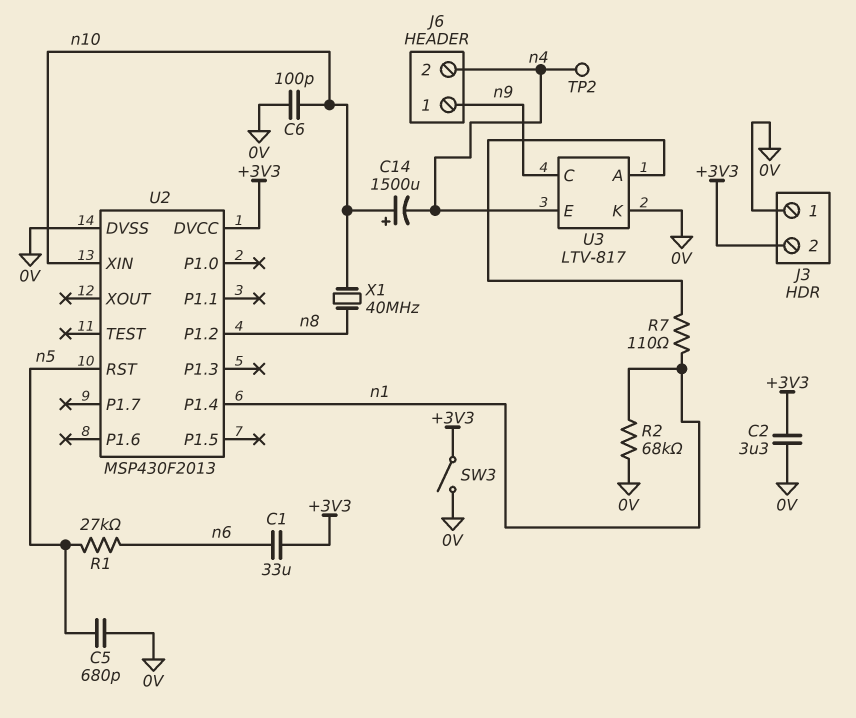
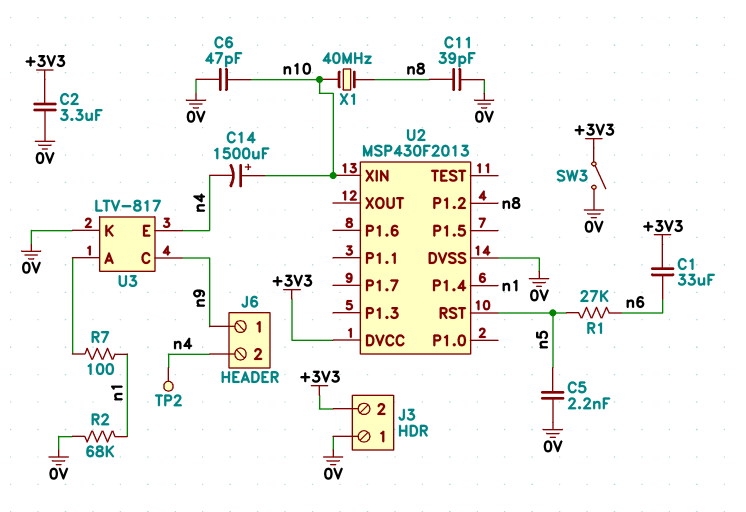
C5: 680pF (0V, n5) -> 2.2nF (0V, n5)
C6: 100pF (0V, n10) -> 47pF (0V, n10)
C11: none -> 39pF (0V, n8)
R7: 110 (U3/A, n1) -> 100 (U3/A, n1)

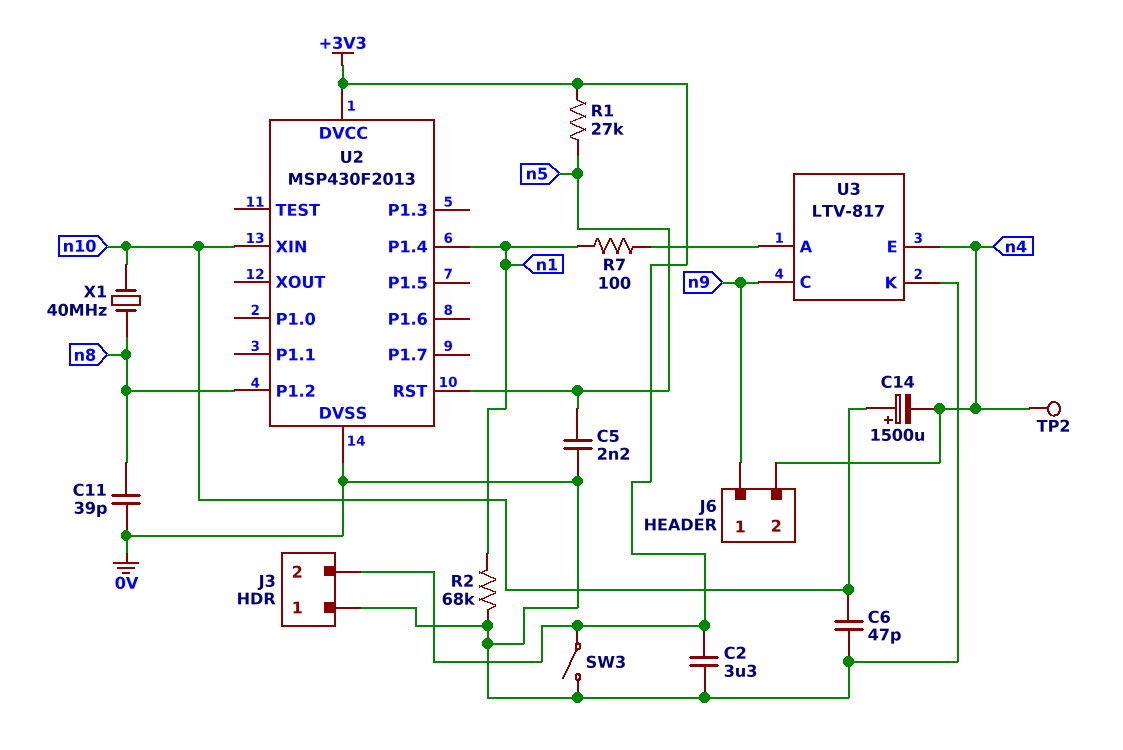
C1: 33uF (+3V3, n6) -> none
R1: 27k (n5, n6) -> 27k (+3V3, n5)

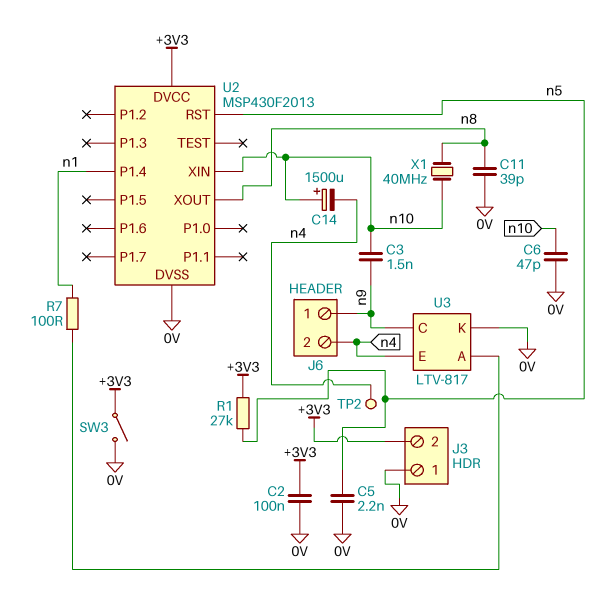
C2: 3.3uF (+3V3, 0V) -> 100nF (+3V3, 0V)
C3: none -> 1.5nF (n9, n10)
R2: 68k (0V, n1) -> none
U2 pin P1.2: n8 -> none
U2 pin XOUT: none -> n8

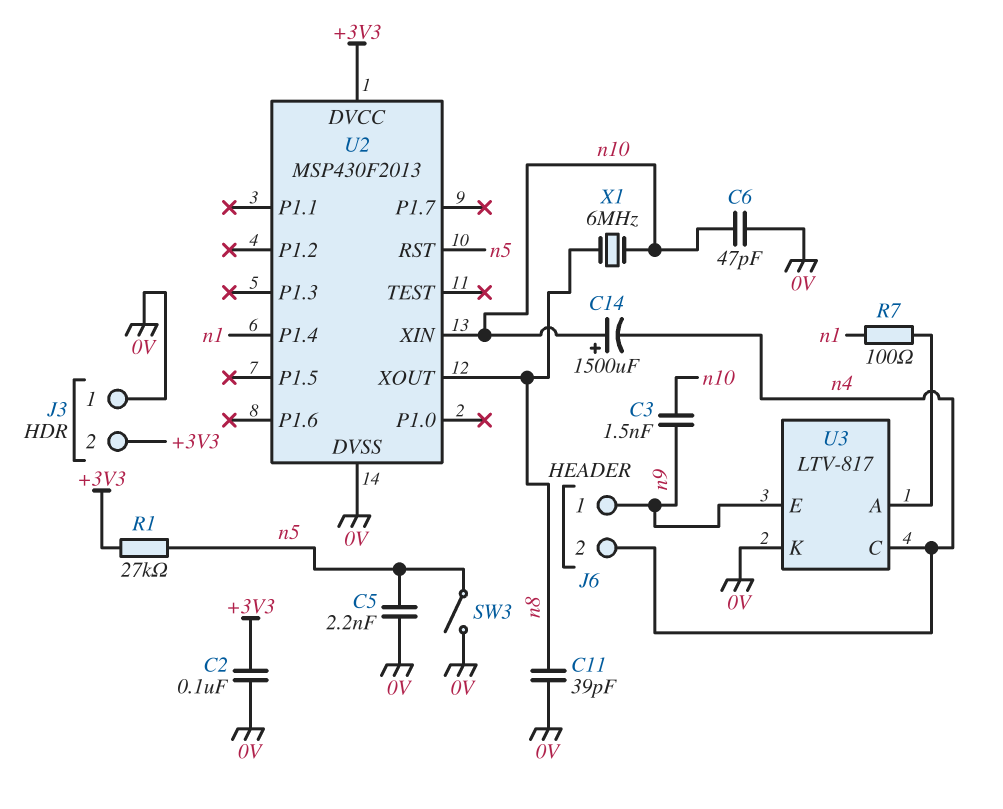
SW3: switch (+3V3, 0V) -> switch (0V, n5)
TP2: test point (n4) -> none
U3 pin C: n9 -> n4
U3 pin E: n4 -> n9
X1: 40MHz (n8, n10) -> 6MHz (n8, n10)

